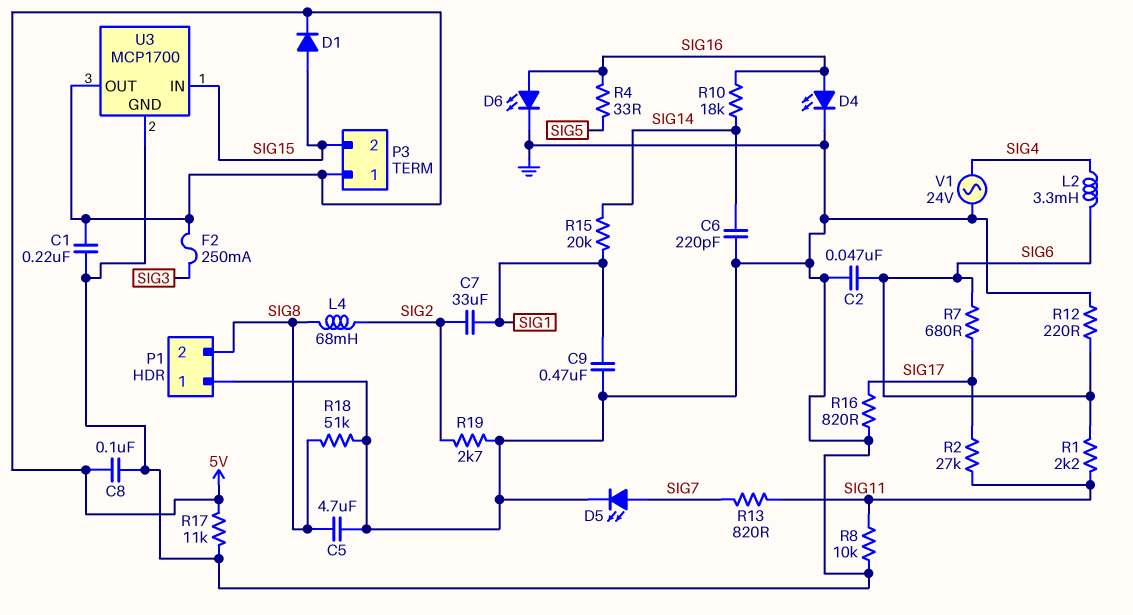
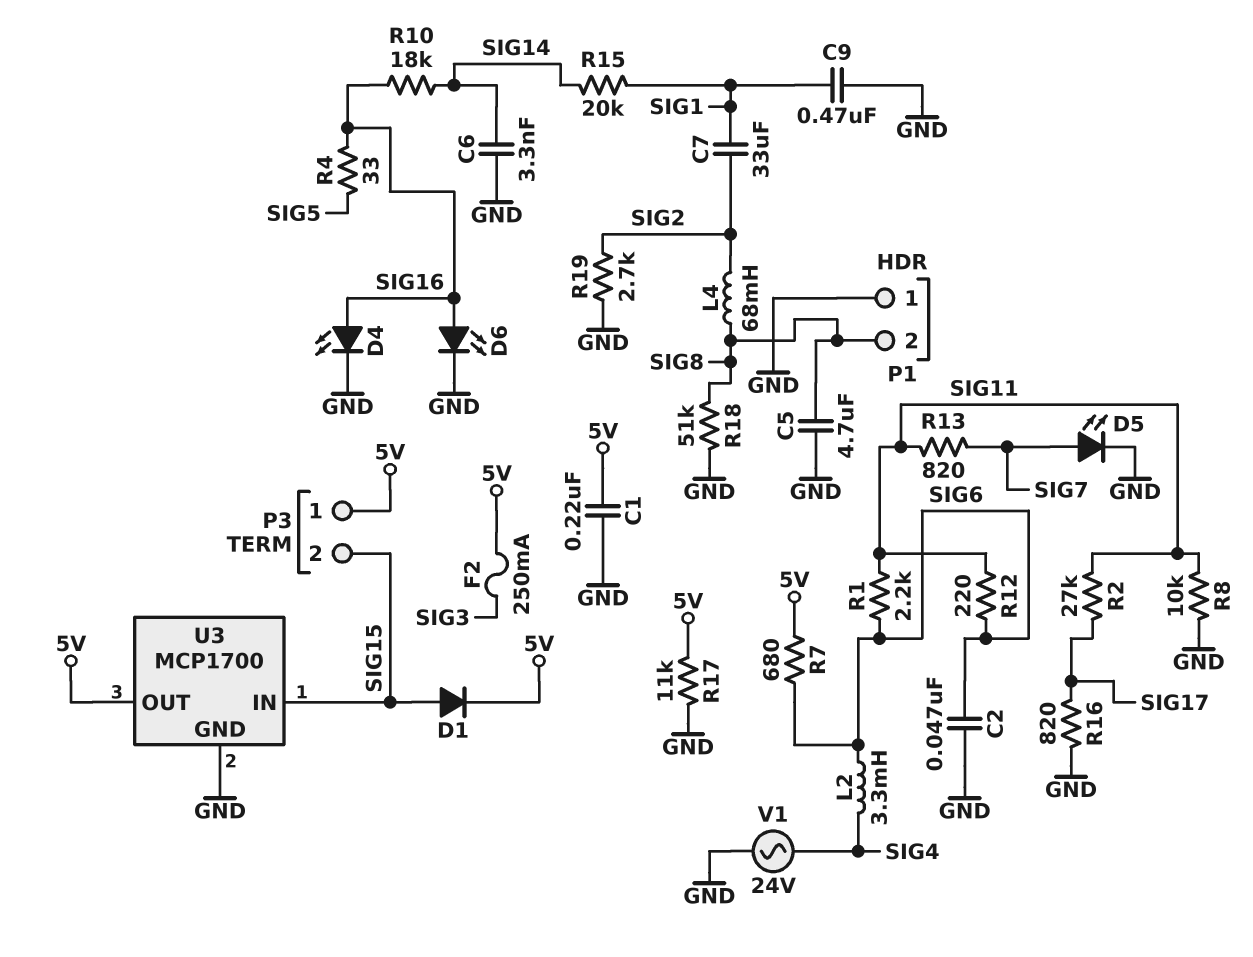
C6: 220pF (GND, SIG14) -> 3.3nF (GND, SIG14)
C8: 100nF (5V, GND) -> none
R7: 680 (SIG6, SIG17) -> 680 (5V, SIG6)
R12: 220 (GND, SIG6) -> 220 (SIG6, SIG11)

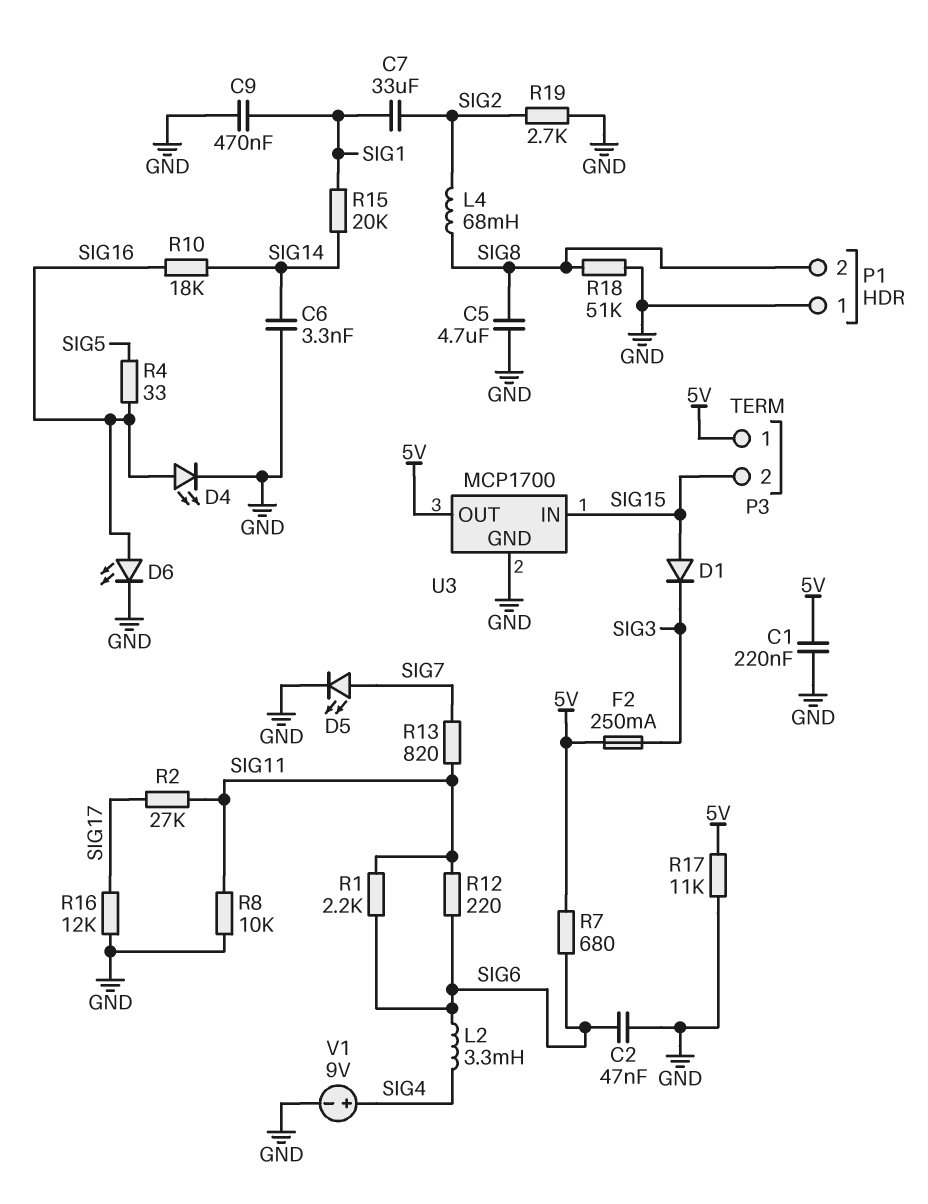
D1: diode (A SIG15, K 5V) -> diode (A SIG15, K SIG3)
R16: 820 (GND, SIG17) -> 12k (GND, SIG17)
V1: AC 24V (GND, SIG4) -> 9V (plus SIG4, minus GND)

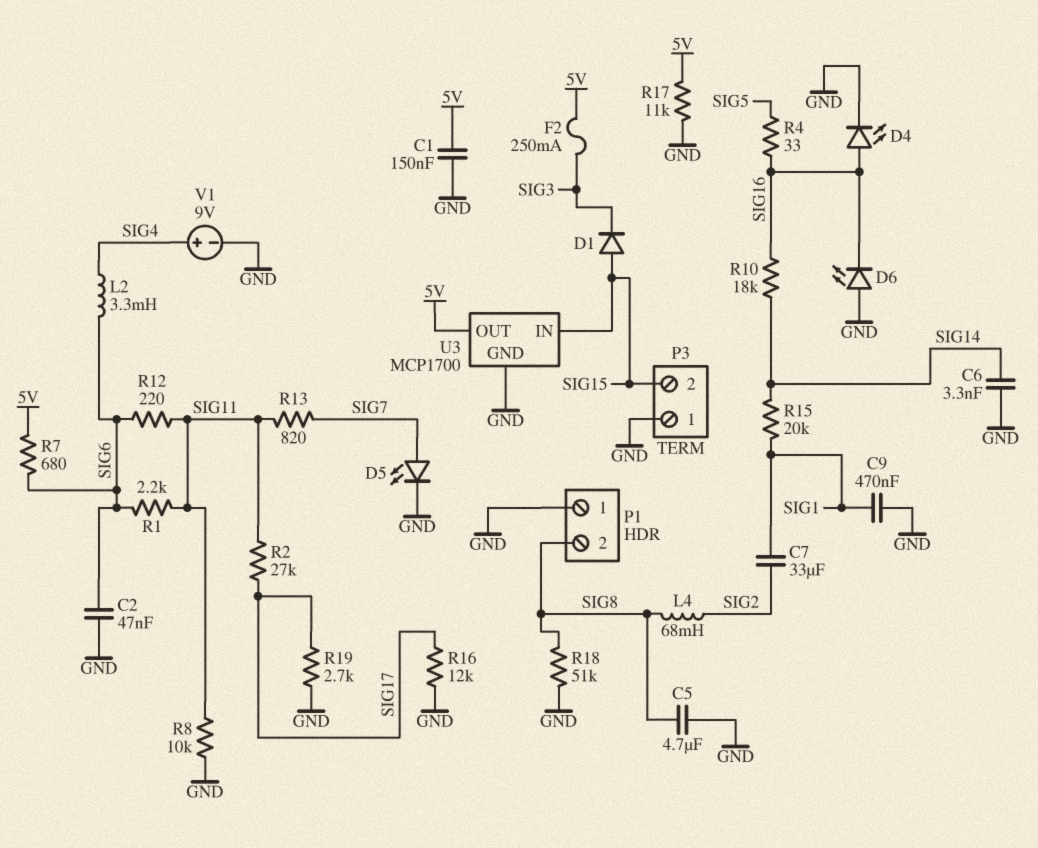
C1: 220nF (5V, GND) -> 150nF (5V, GND)
D6: LED (A SIG16, K GND) -> LED (A GND, K SIG16)
P3 pin 1: 5V -> GND
R19: 2.7k (GND, SIG2) -> 2.7k (GND, SIG17)

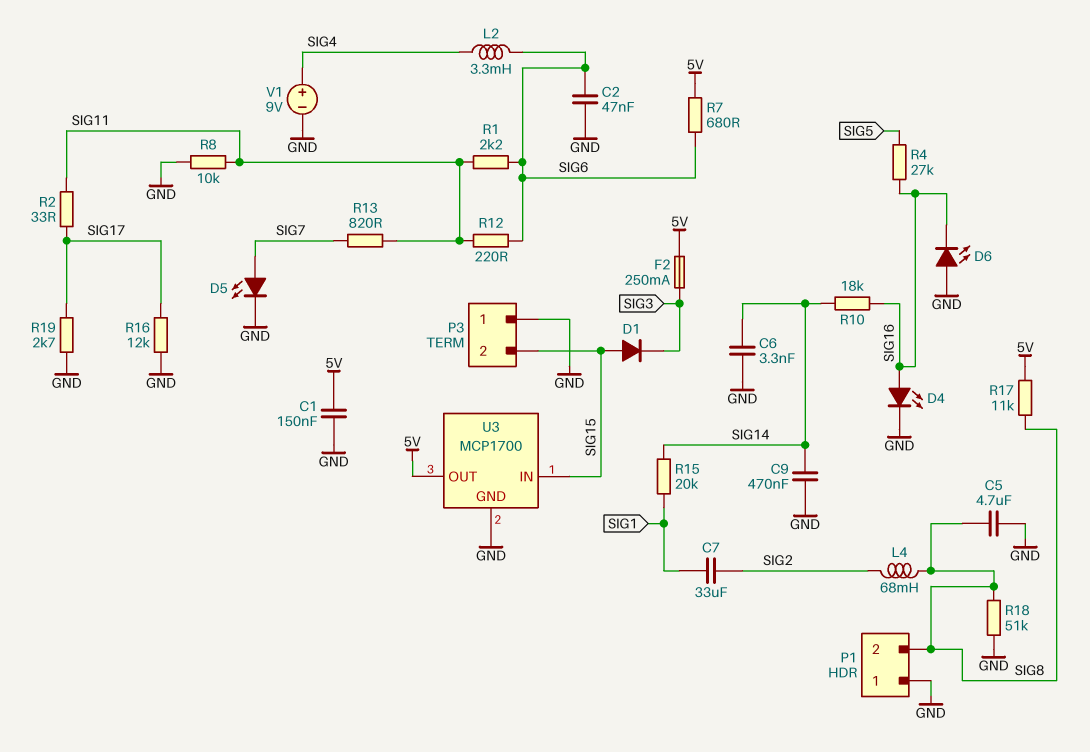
C9: 470nF (GND, SIG1) -> 470nF (GND, SIG14)
R2: 27k (SIG11, SIG17) -> 33 (SIG11, SIG17)
R4: 33 (SIG5, SIG16) -> 27k (SIG5, SIG16)
R17: 11k (5V, GND) -> 11k (5V, SIG8)

